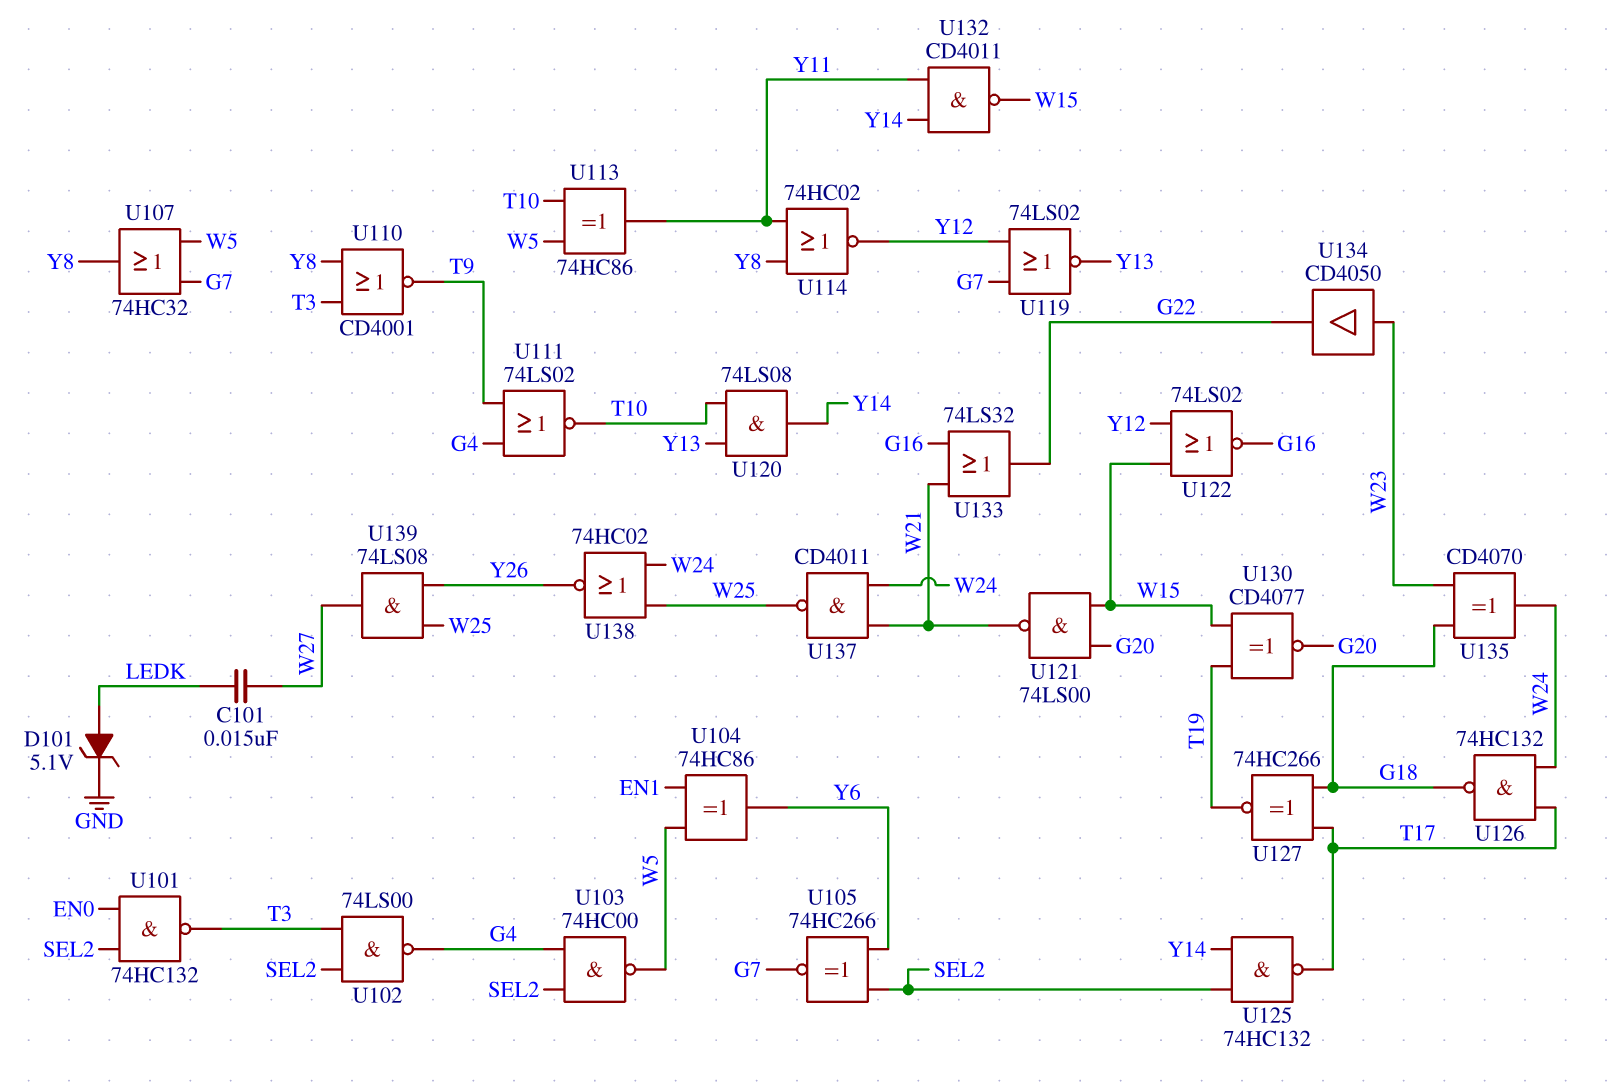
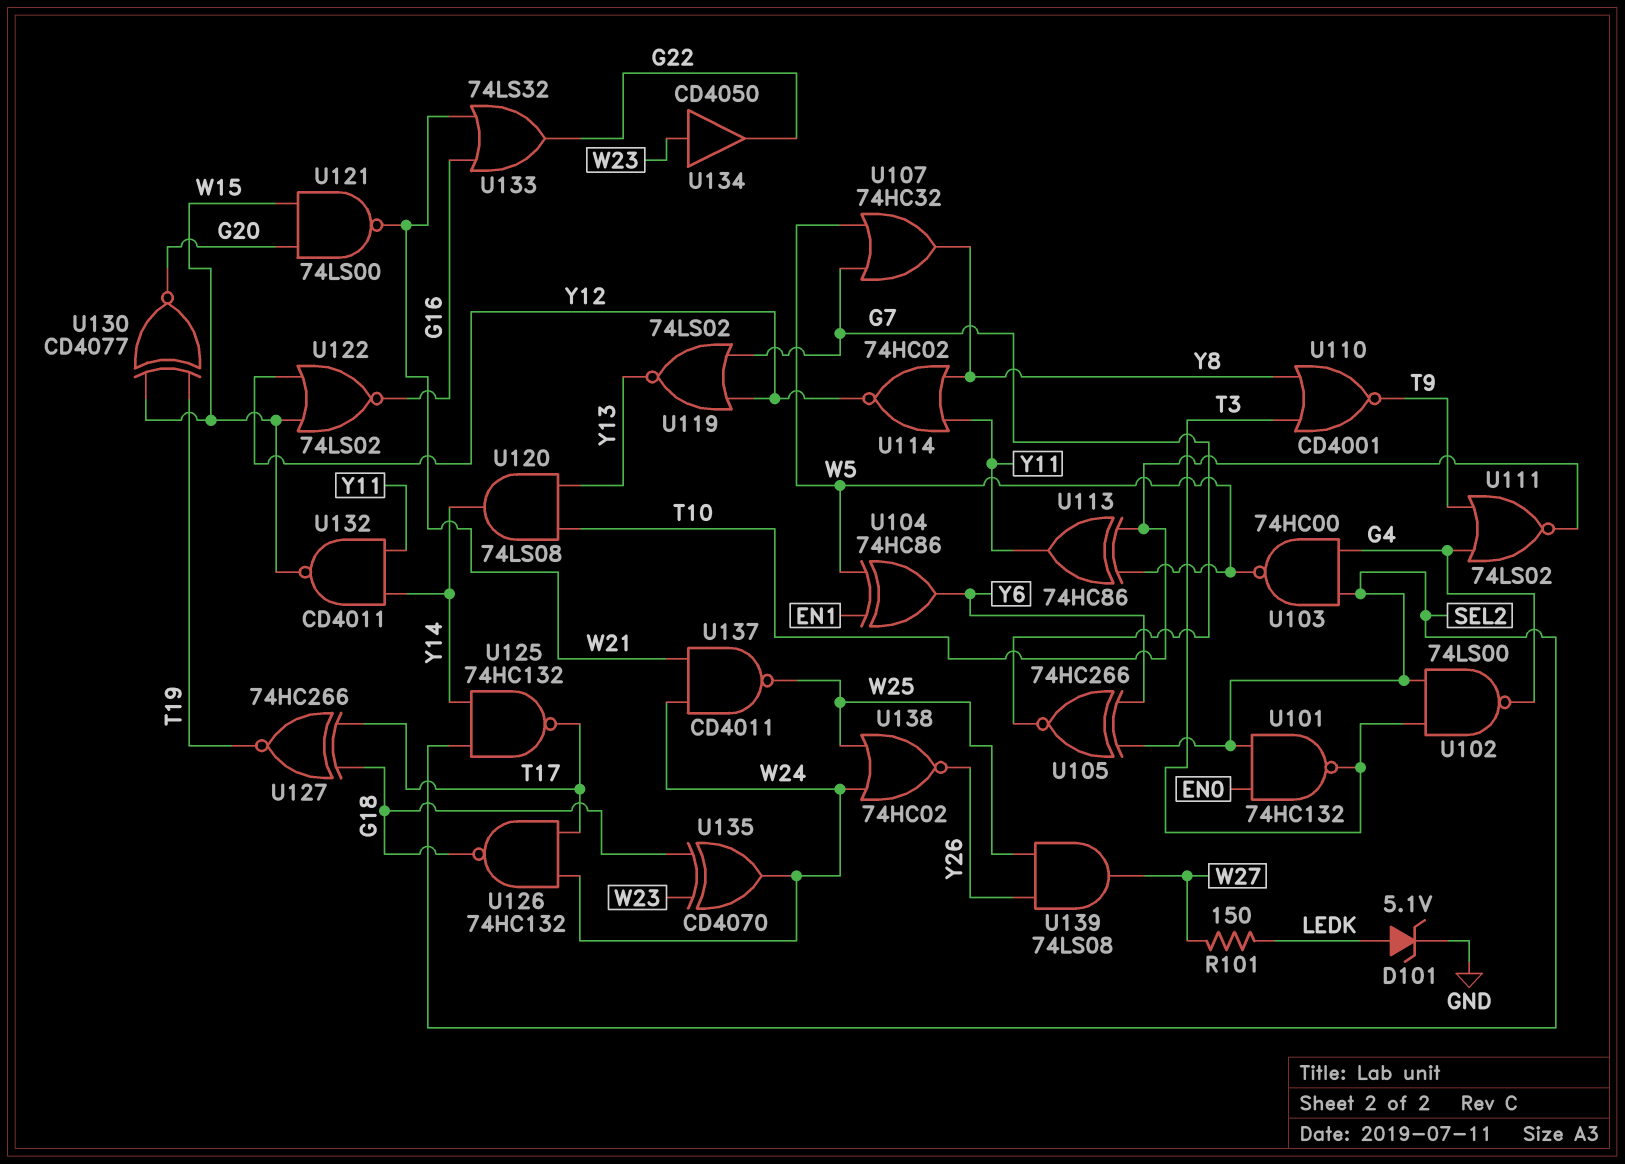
C101: 15nF (LEDK, W27) -> none
R101: none -> 150 (LEDK, W27)

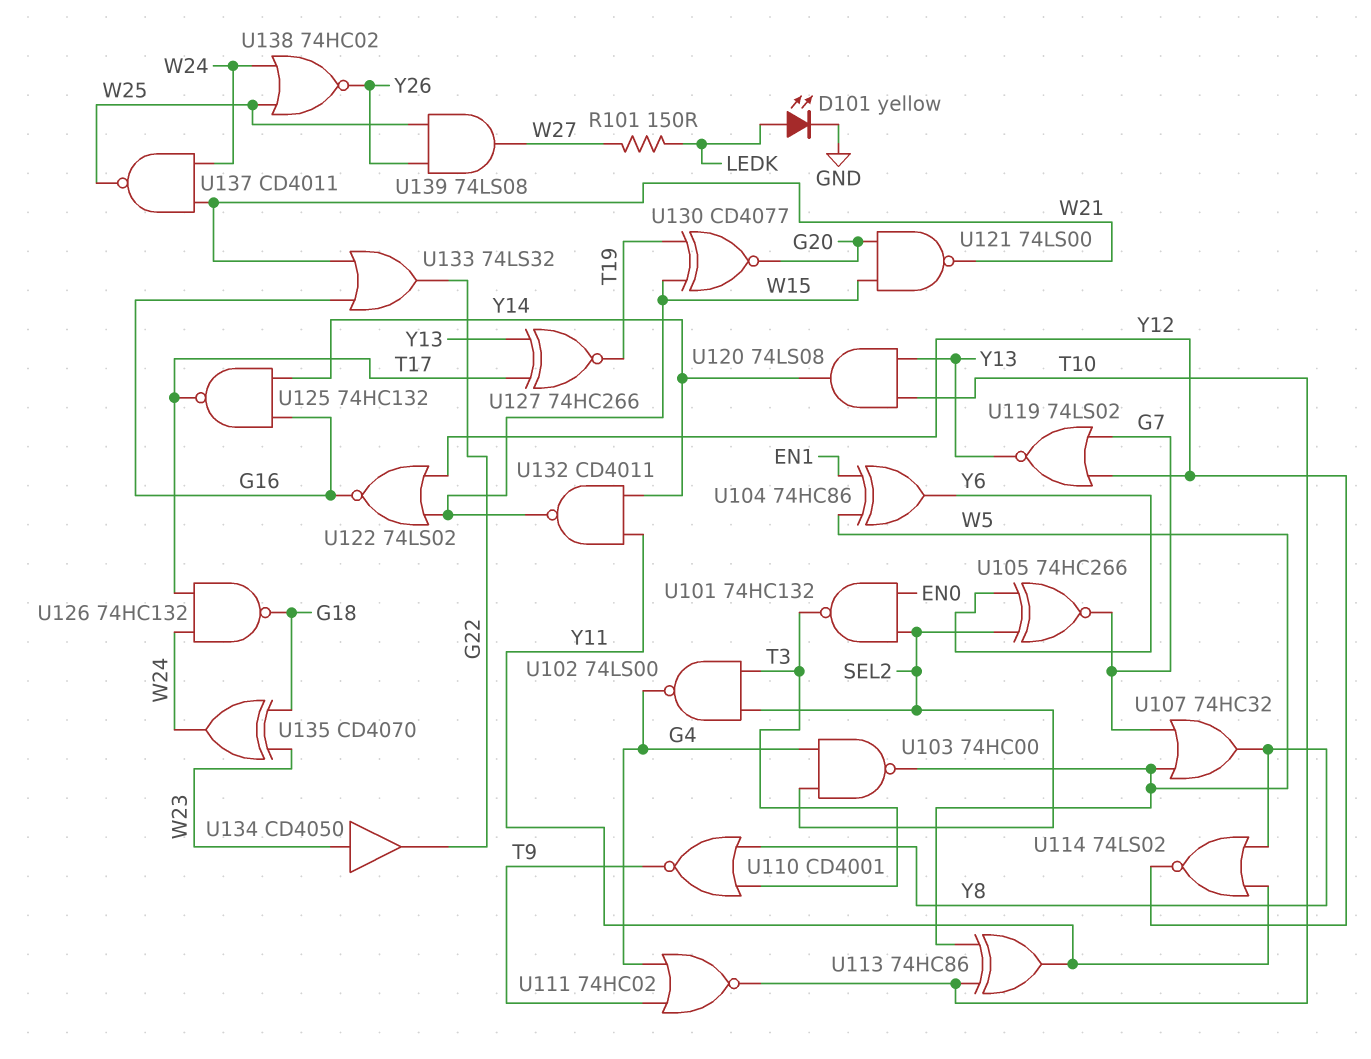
D101: zener 5.1V (A LEDK, K GND) -> LED yellow (A LEDK, K GND)
U111: NOR 74LS02 (in G4, in T9, out T10) -> NOR 74HC02 (in G4, in T9, out T10)
U114: NOR 74HC02 (in Y8, in Y11, out Y12) -> NOR 74LS02 (in Y8, in Y11, out Y12)
U125: NAND 74HC132 (in SEL2, in Y14, out T17) -> NAND 74HC132 (in G16, in Y14, out T17)
U127: XNOR 74HC266 (in G18, in T17, out T19) -> XNOR 74HC266 (in T17, in Y13, out T19)

